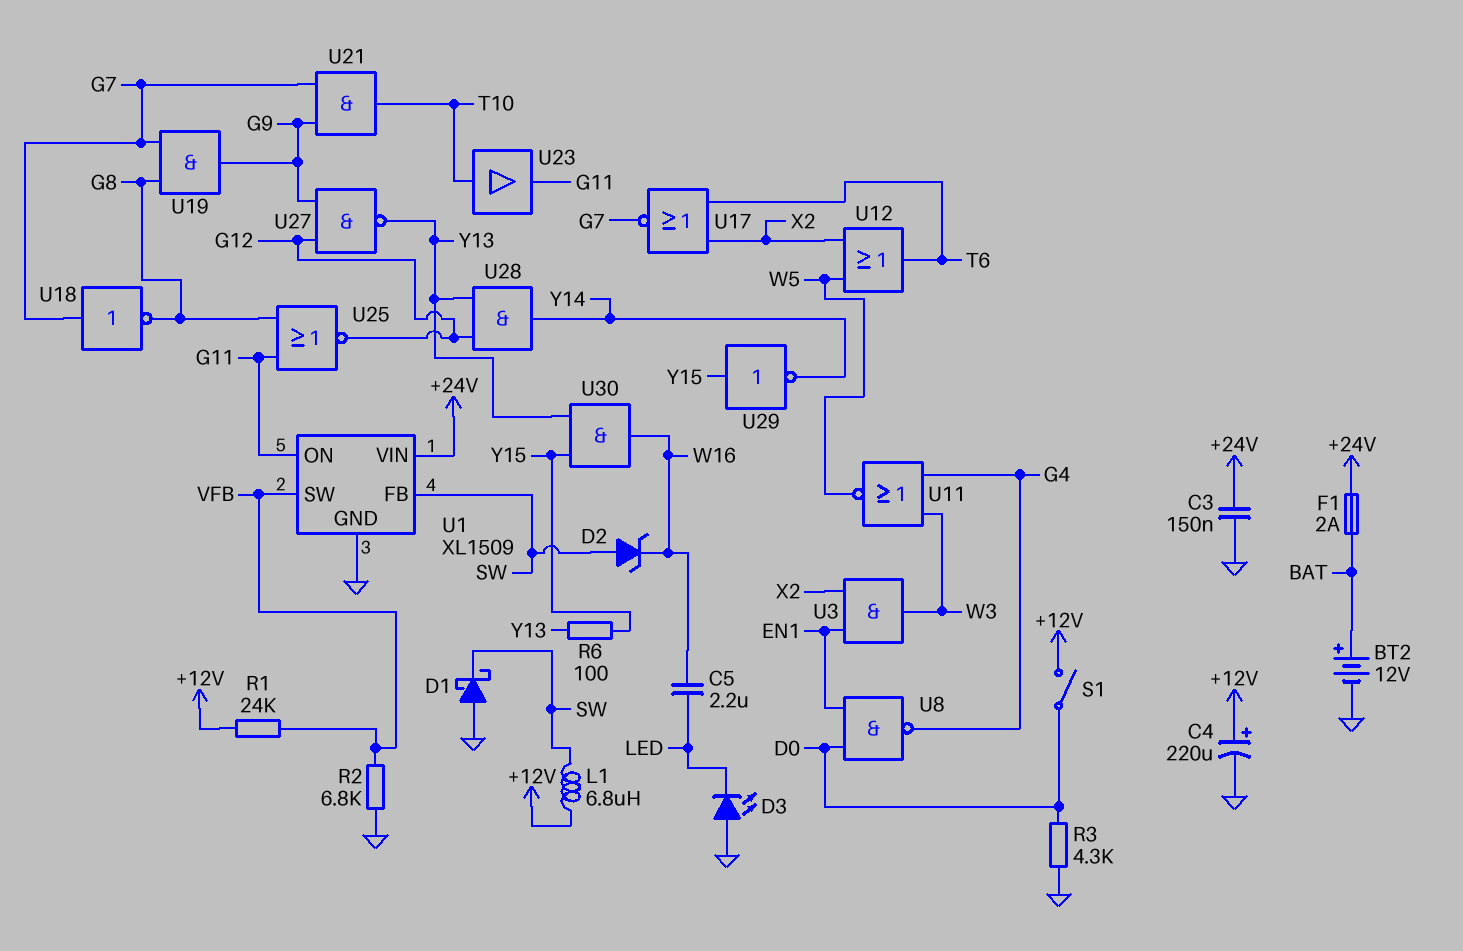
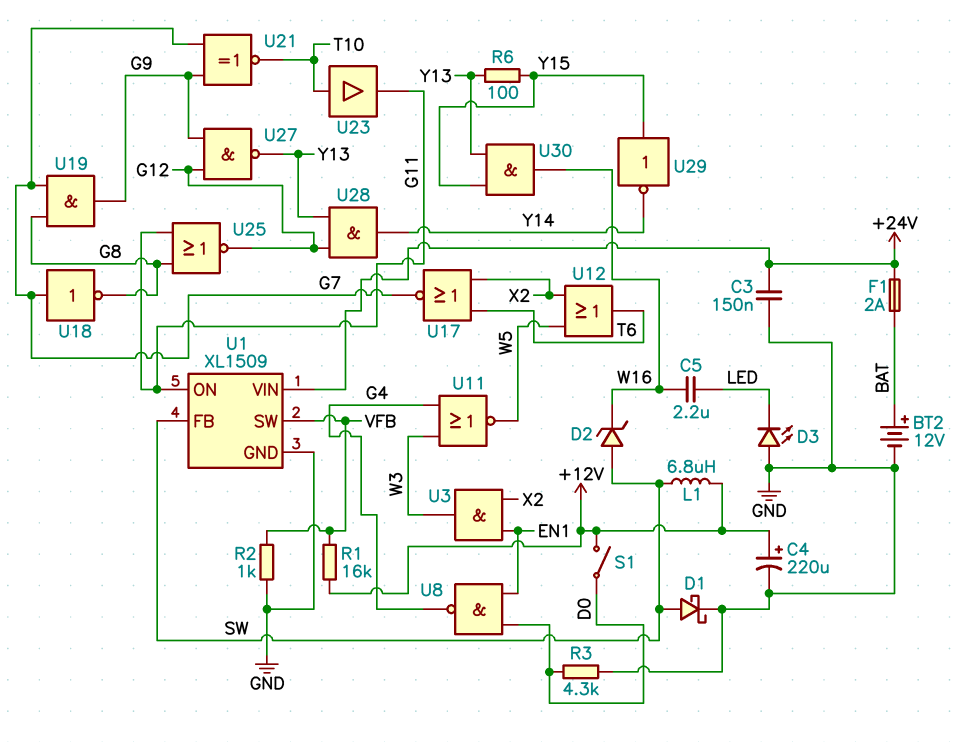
D1: schottky (A GND, K SW) -> schottky (A SW, K GND)
R1: 24k (+12V, VFB) -> 16k (+12V, VFB)
R2: 6.8k (GND, VFB) -> 1k (GND, VFB)
U21: AND (in G7, in G9, out T10) -> XNOR (in G7, in G9, out T10)

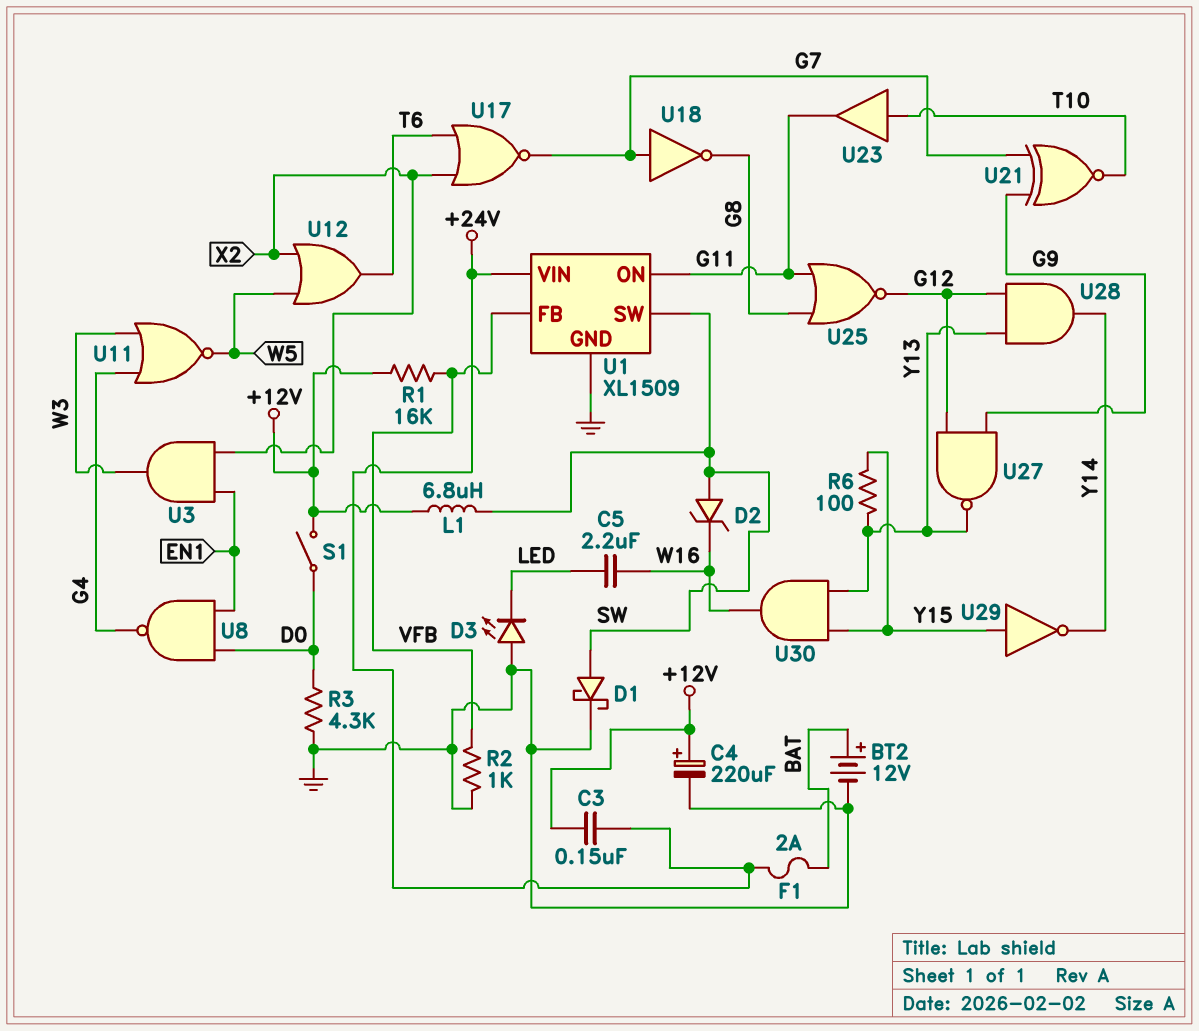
C3: 150nF (+24V, GND) -> 150nF (+12V, +24V)
U1 pin FB: SW -> VFB
U1 pin SW: VFB -> SW
U19: AND (in G7, in G8, out G9) -> none

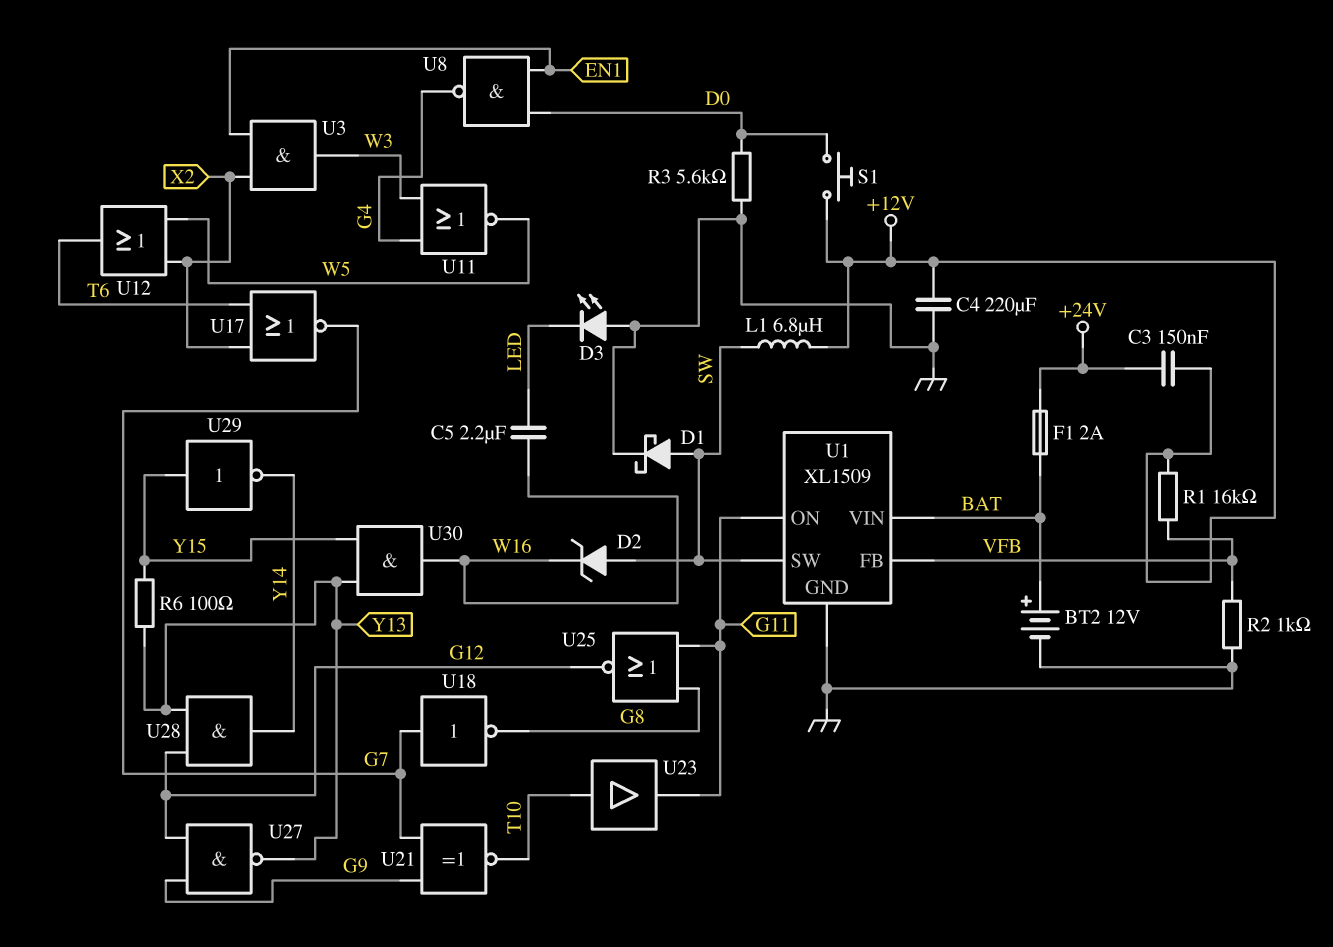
C4: 220uF (plus +12V, minus GND) -> 220uF (+12V, GND)
R3: 4.3k (D0, GND) -> 5.6k (D0, GND)
S1: switch (+12V, D0) -> button (+12V, D0)
U1 pin VIN: +24V -> BAT

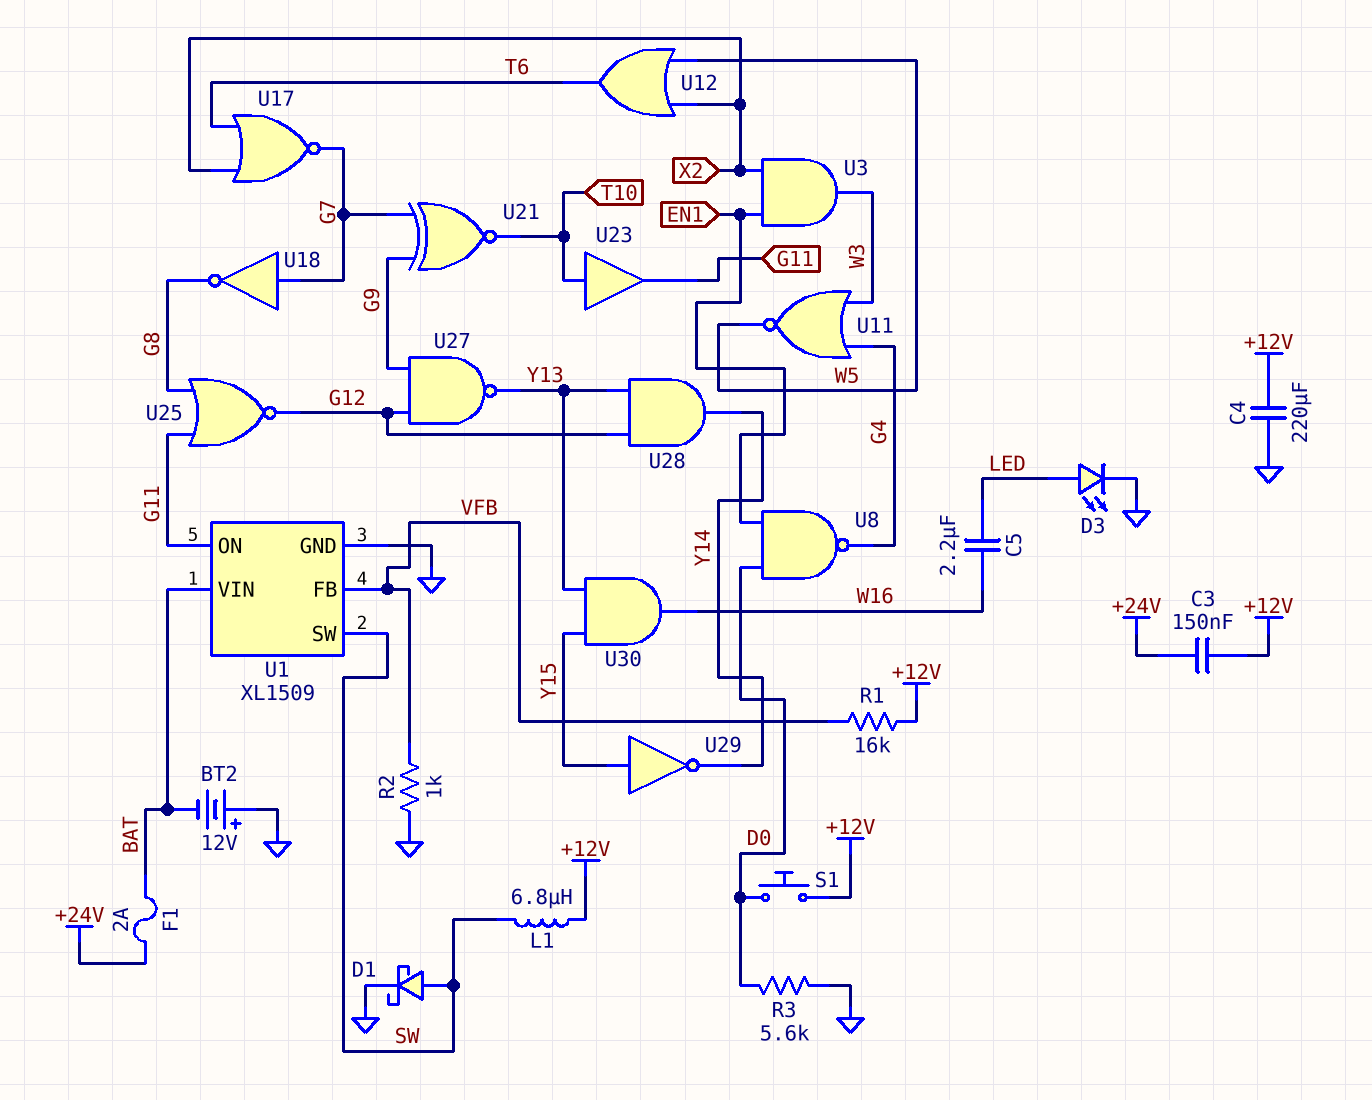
BT2: 12V (plus BAT, minus GND) -> 12V (plus GND, minus BAT)
D2: zener (A SW, K W16) -> none
D3: LED (A GND, K LED) -> LED (A LED, K GND)
R6: 100 (Y13, Y15) -> none

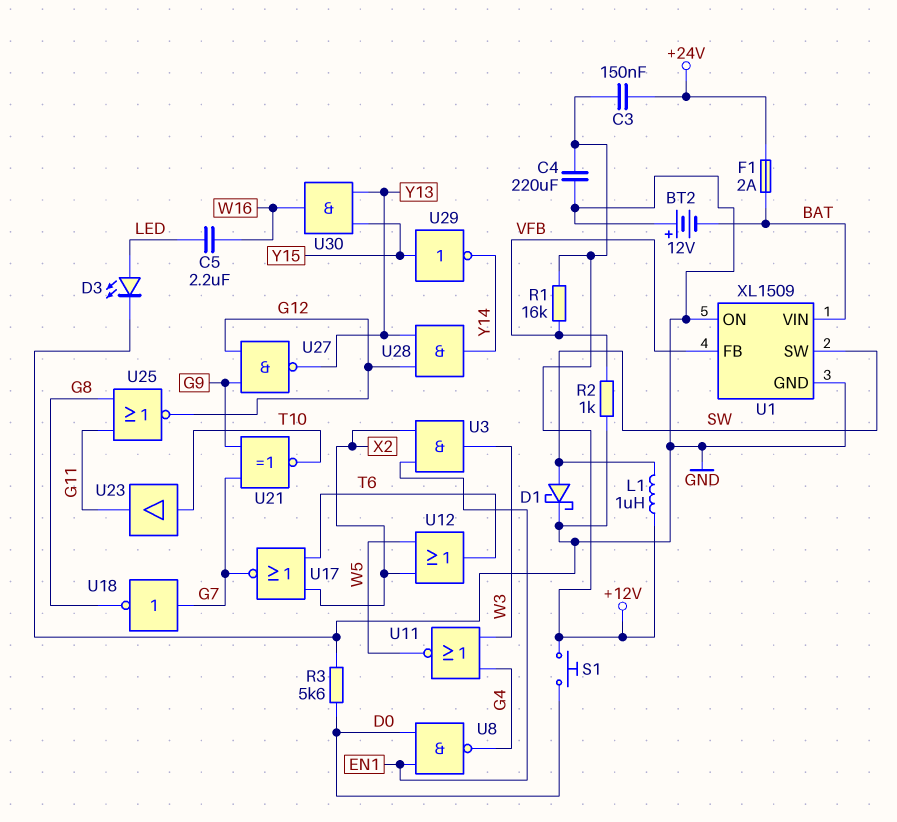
L1: 6.8uH (+12V, SW) -> 1uH (+12V, SW)
U1 pin ON: G11 -> GND

